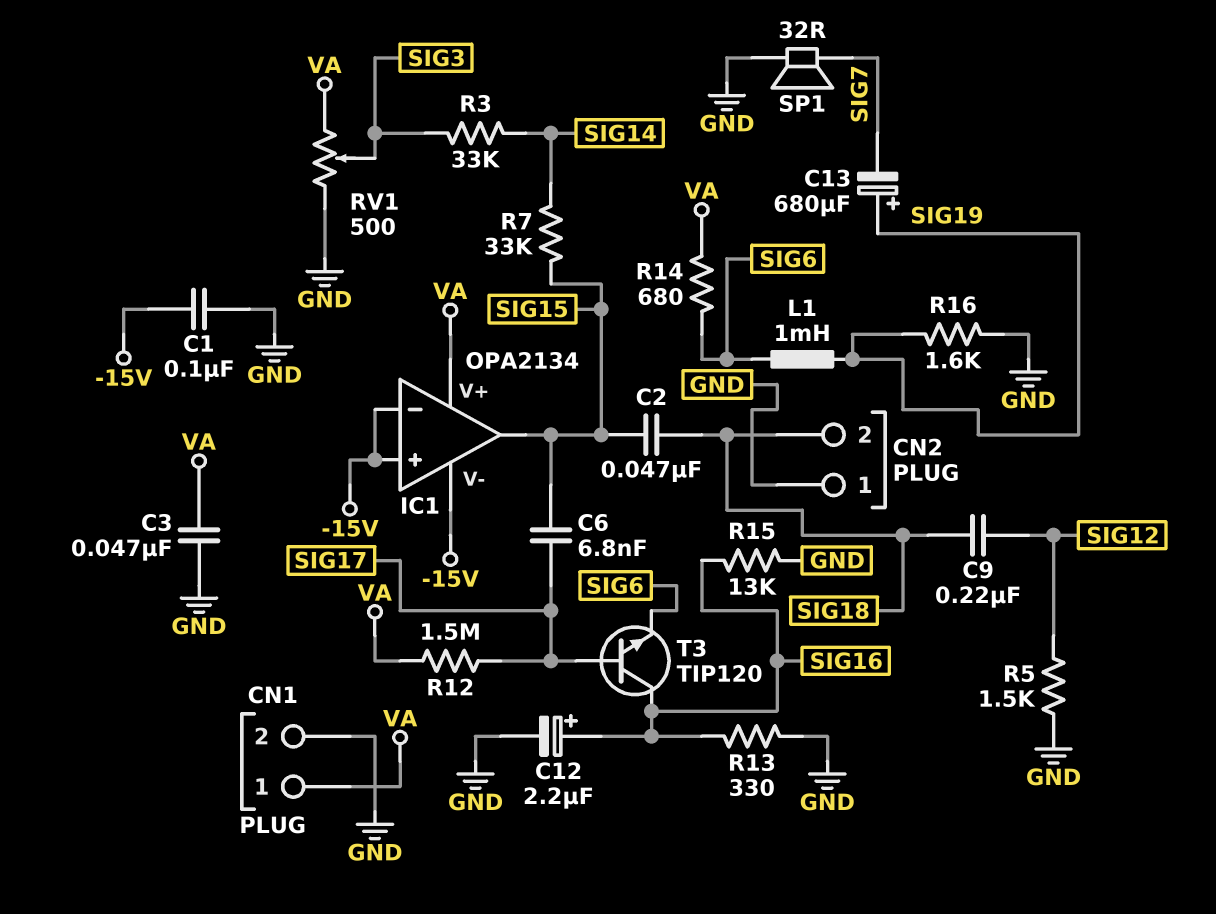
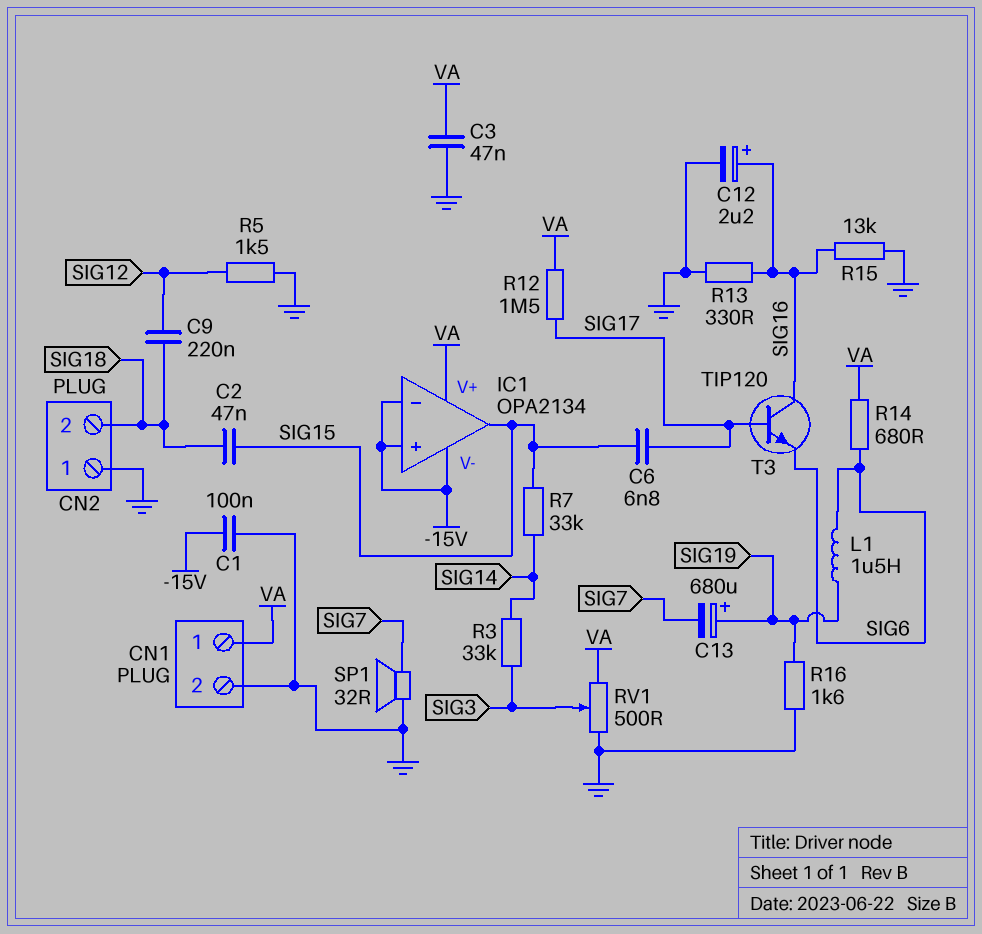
L1: 1mH (SIG6, SIG19) -> 1.5uH (SIG6, SIG19)

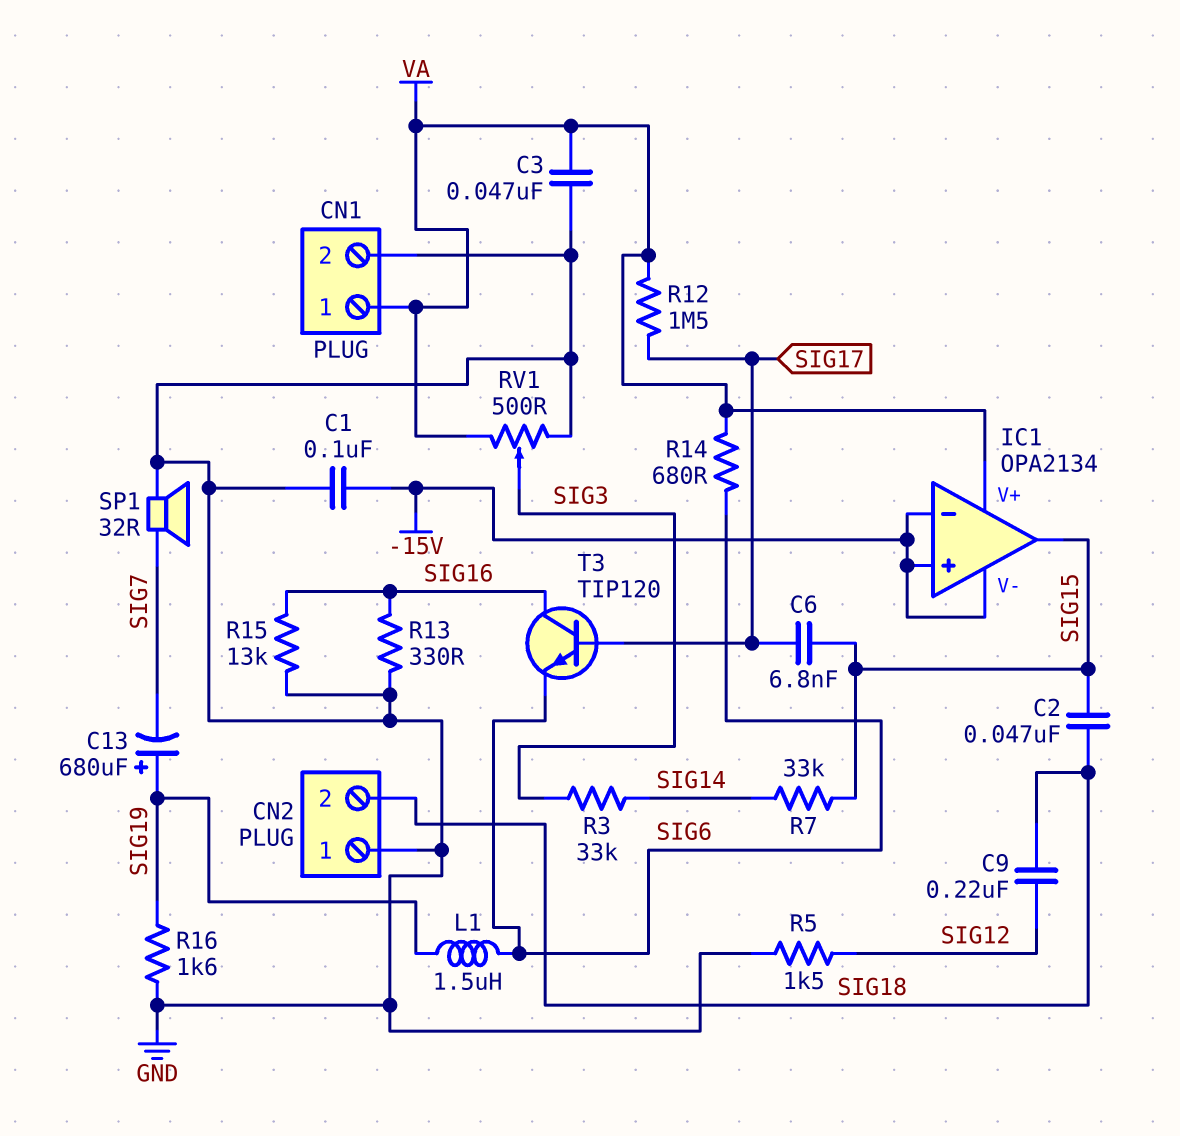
C12: 2.2uF (plus SIG16, minus GND) -> none

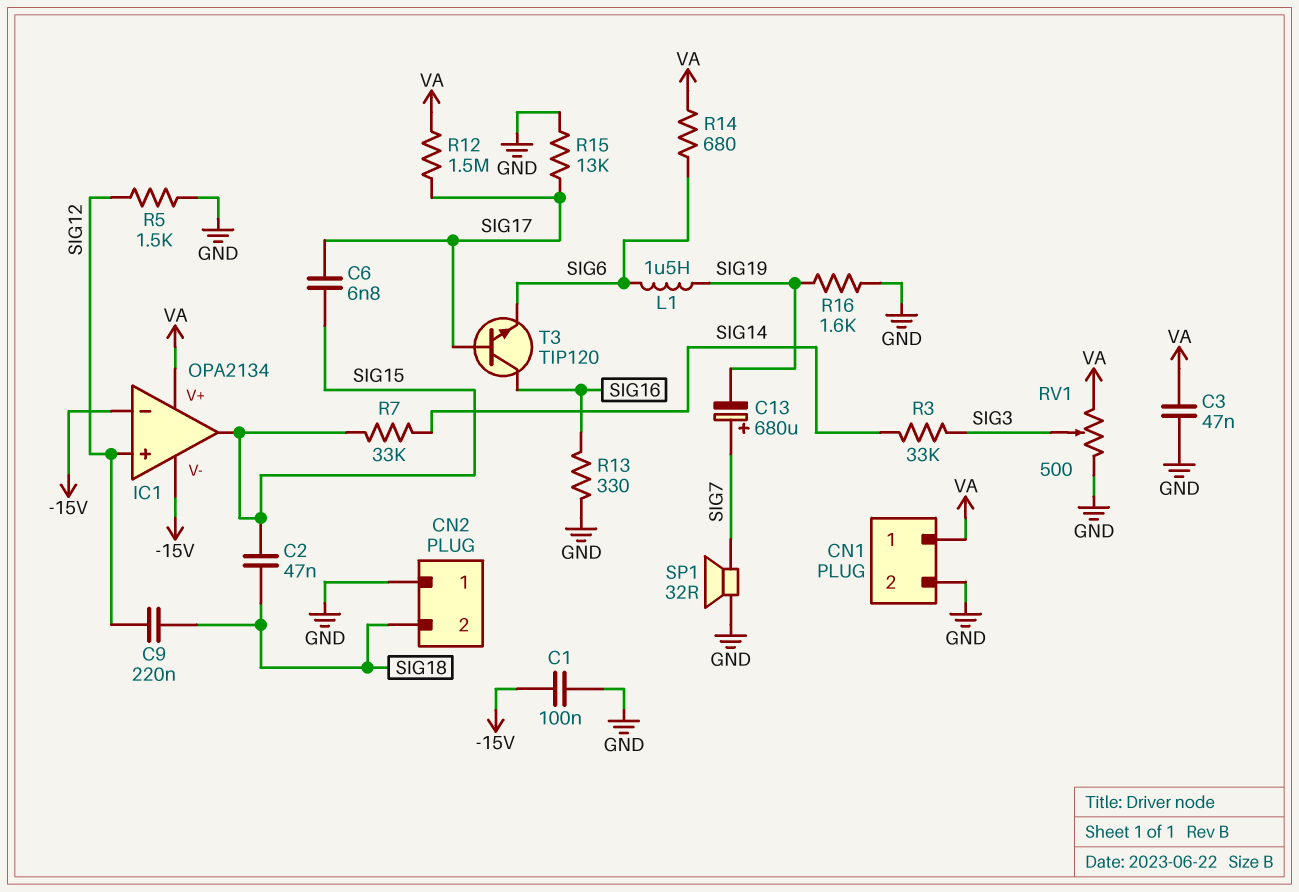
C13: 680uF (plus SIG19, minus SIG7) -> 680uF (plus SIG7, minus SIG19)
IC1 pin in+: -15V -> SIG12
R15: 13k (GND, SIG16) -> 13k (GND, SIG17)

